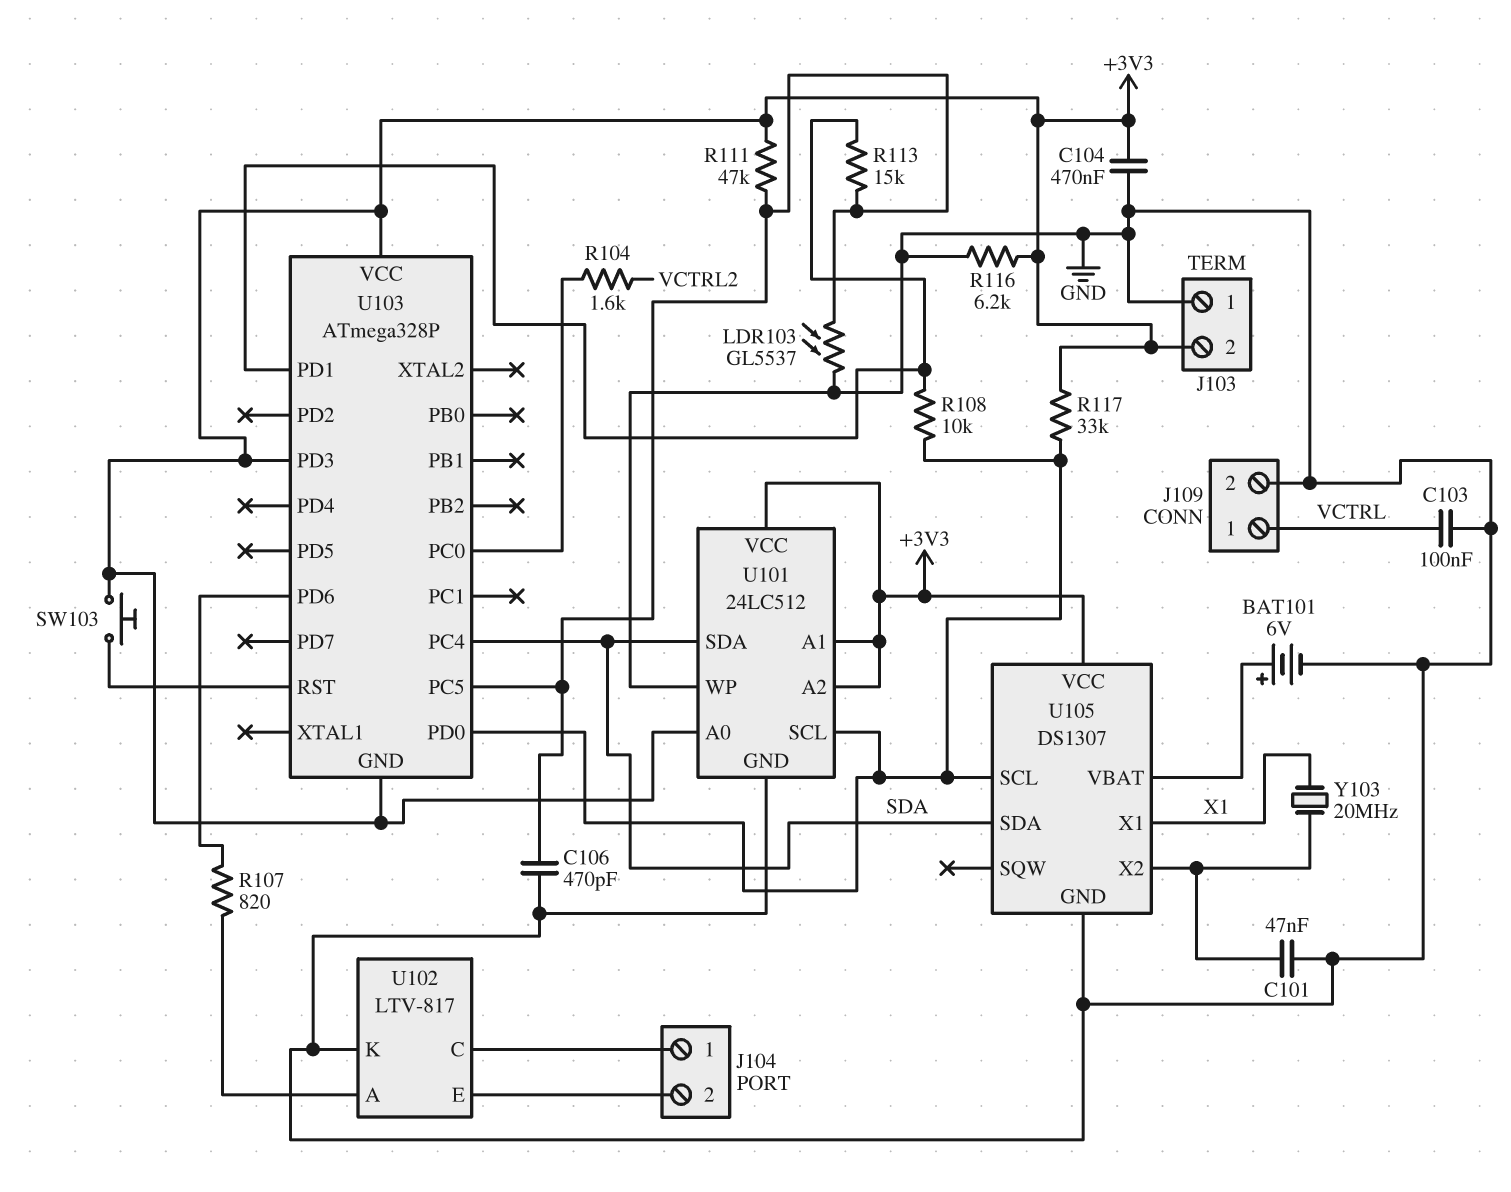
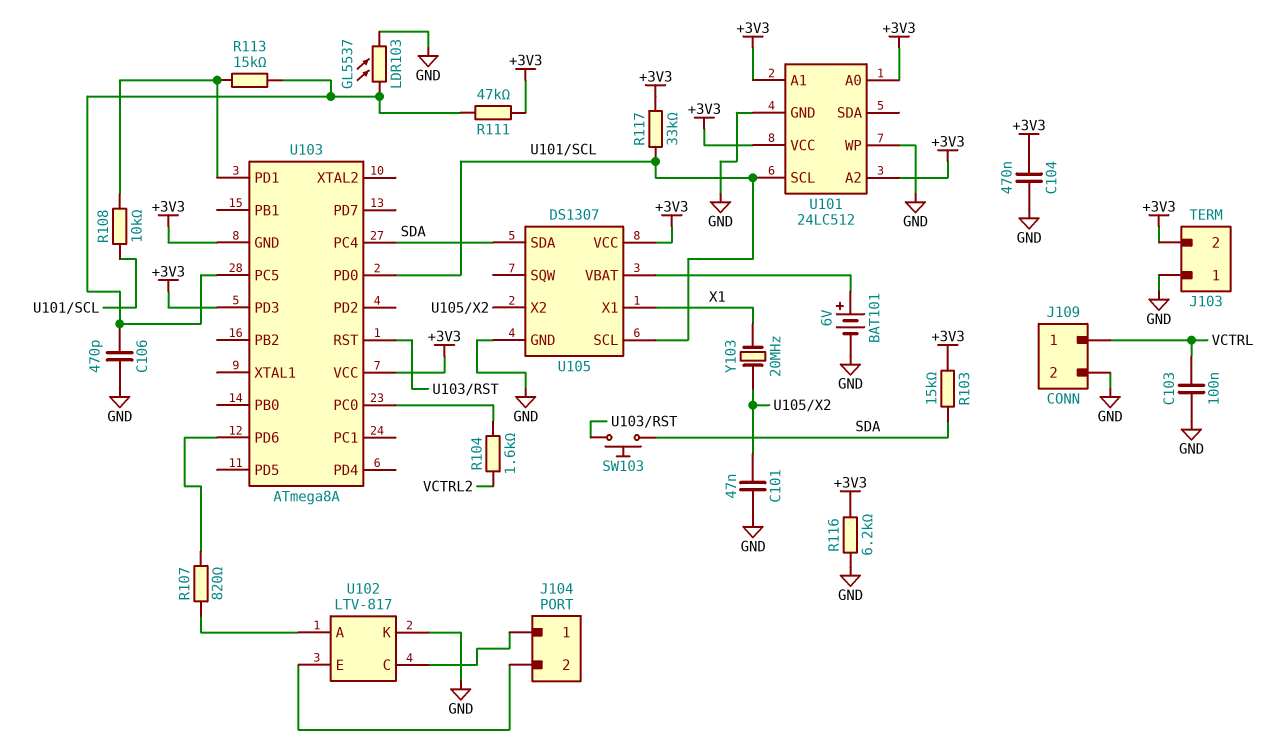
R103: none -> 15k (+3V3, SDA)
SW103: button (+3V3, U103/RST) -> button (SDA, U103/RST)
U101 pin SDA: SDA -> none
U103: ATmega328P -> ATmega8A

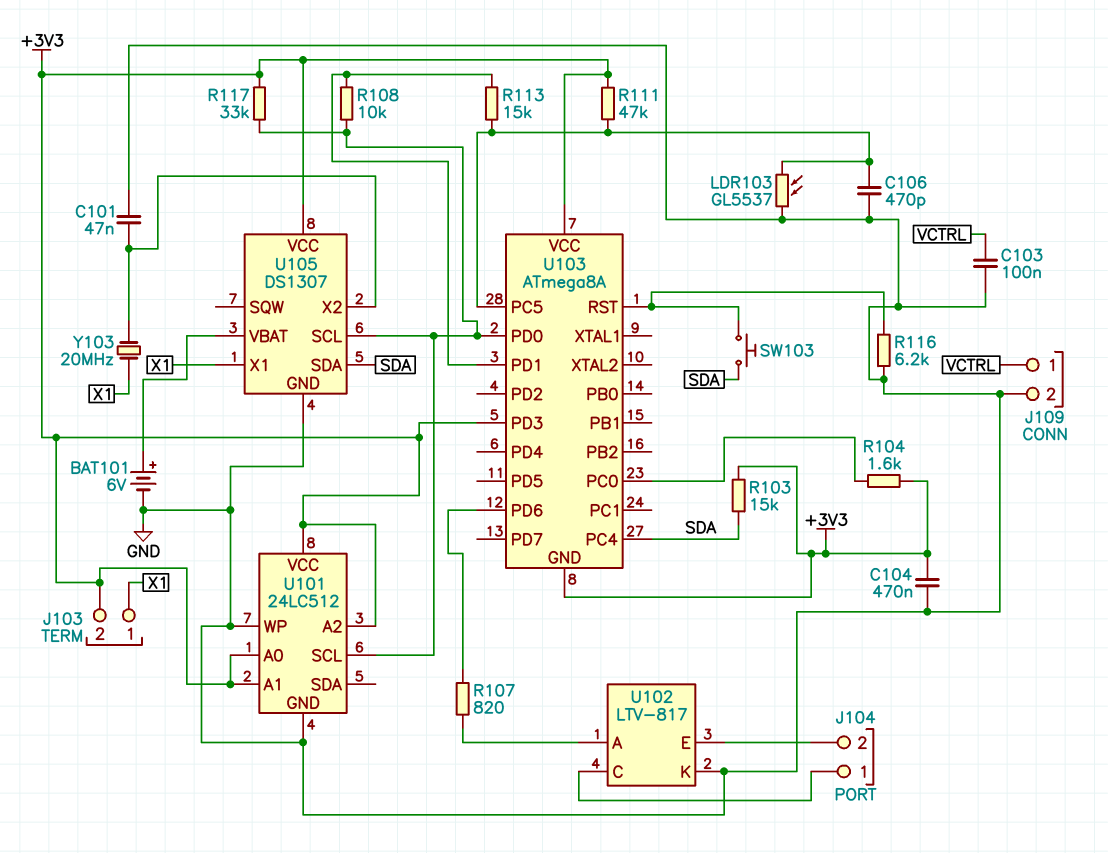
J103 pin 1: GND -> X1
R104: 1.6k (U103/PC0, VCTRL2) -> 1.6k (+3V3, U103/PC0)
R116: 6.2k (+3V3, GND) -> 6.2k (GND, U103/RST)

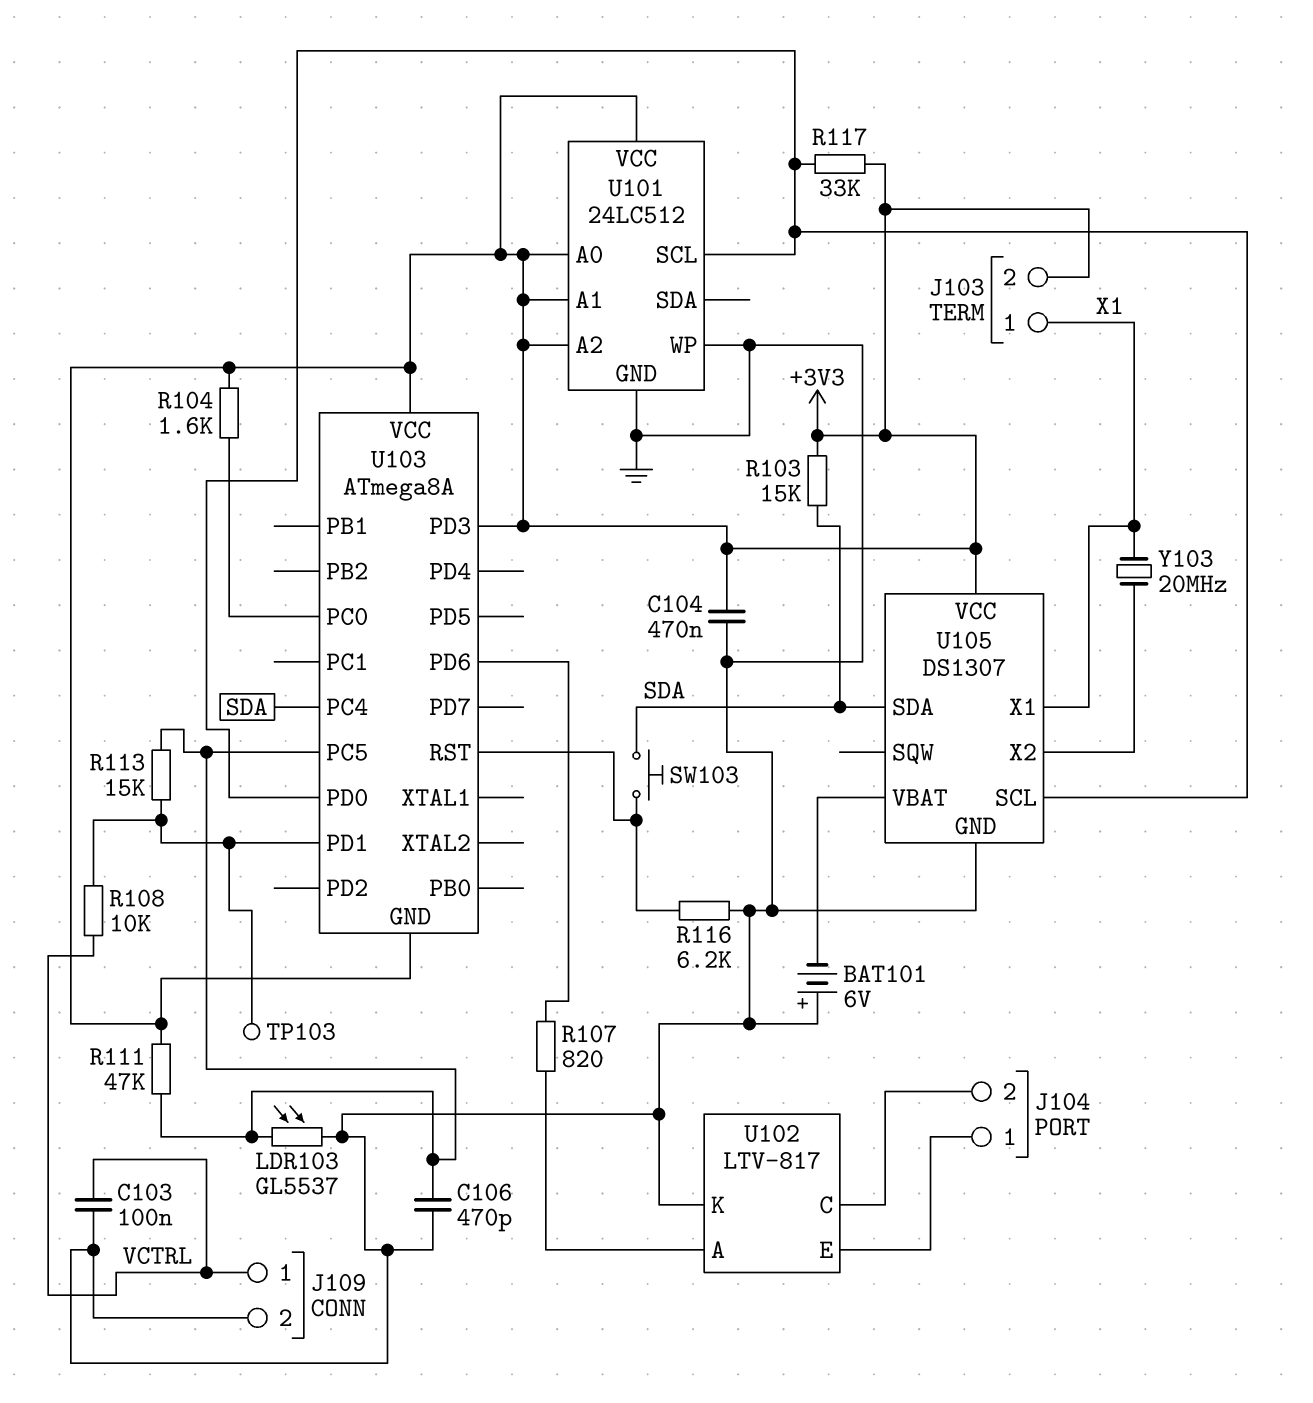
BAT101: 6V (plus U105/VBAT, minus GND) -> 6V (plus GND, minus U105/VBAT)
C101: 47nF (GND, U105/X2) -> none
R108: 10k (U101/SCL, U103/PD1) -> 10k (U103/PD1, VCTRL)
TP103: none -> test point (U103/PD1)
U102 pin C: J104/1 -> J104/2
U102 pin E: J104/2 -> J104/1

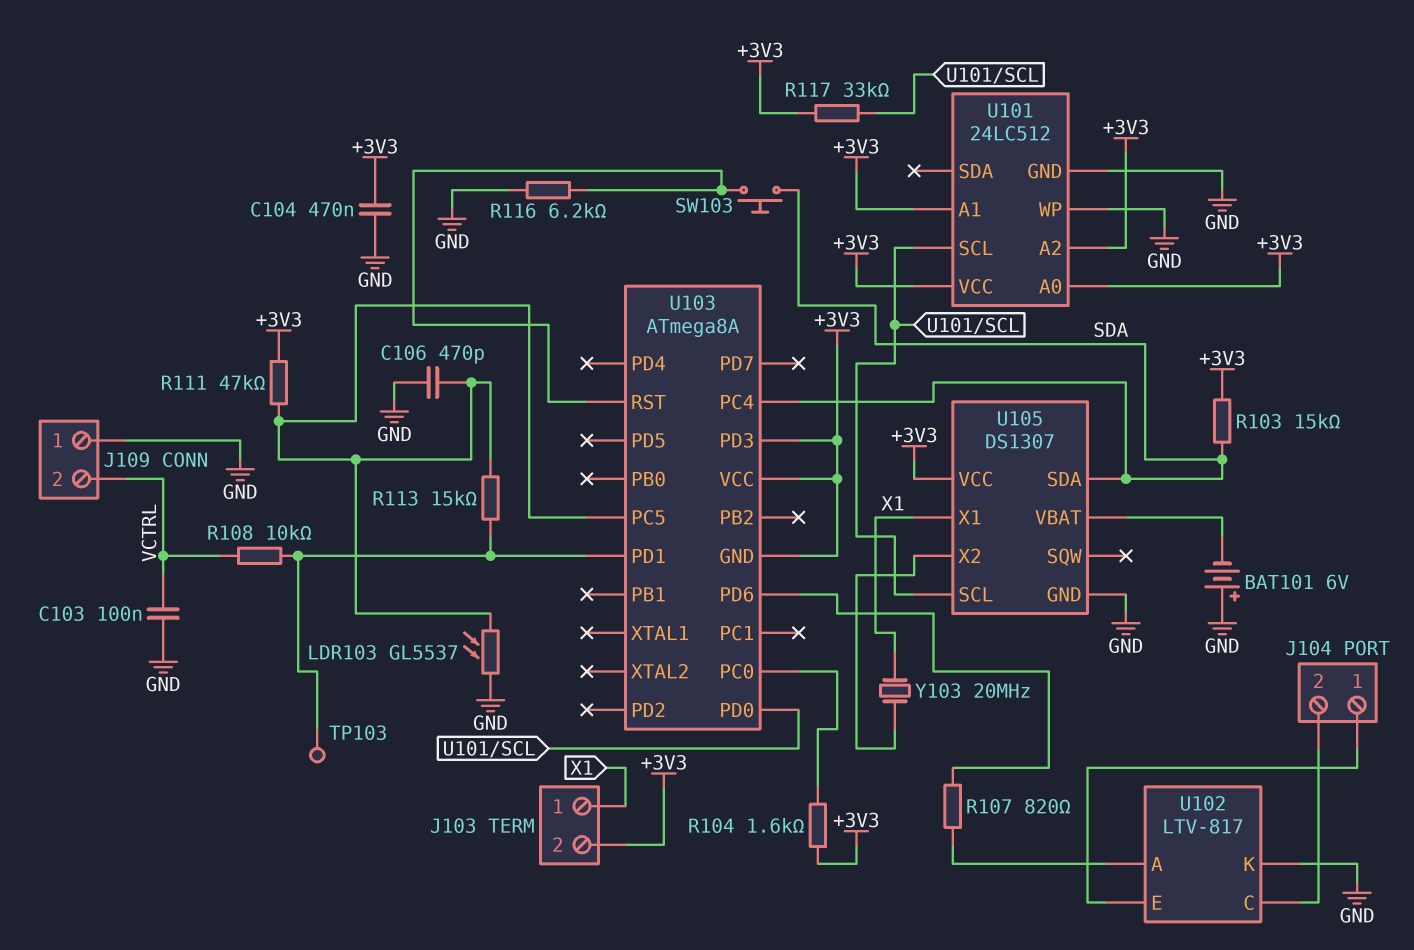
J109 pin 1: VCTRL -> GND
J109 pin 2: GND -> VCTRL

